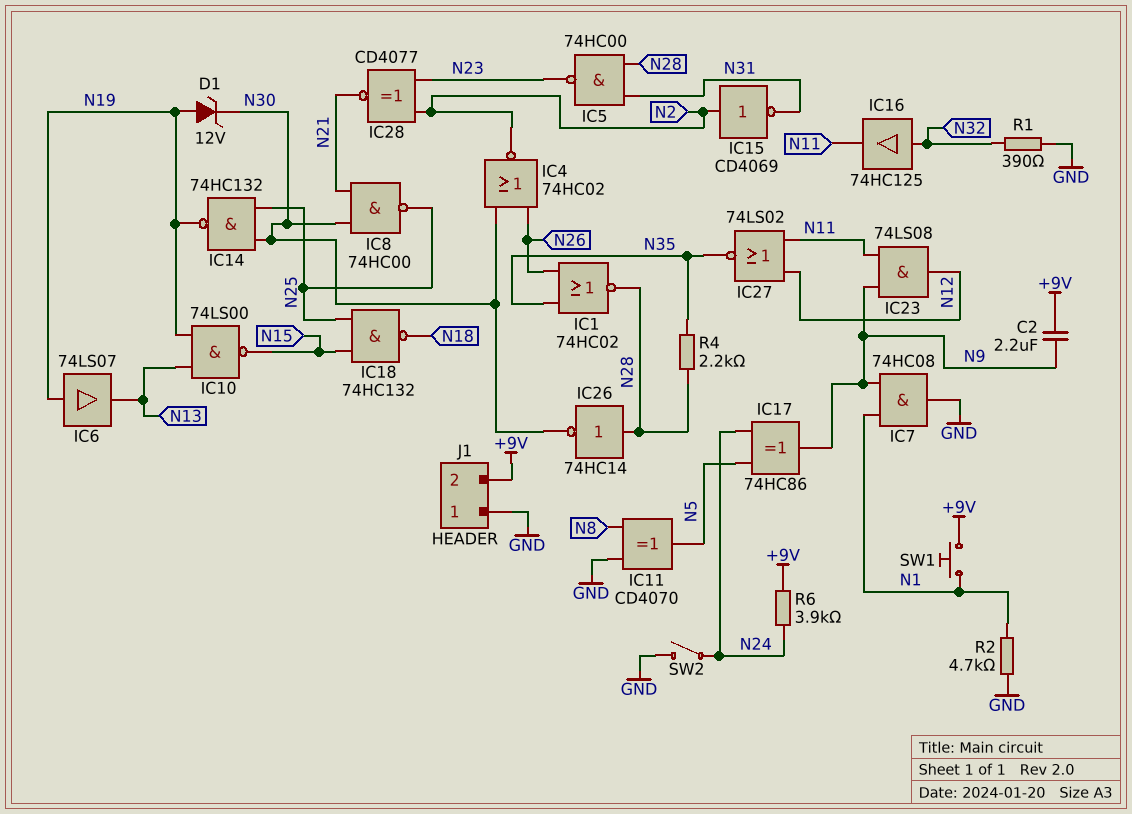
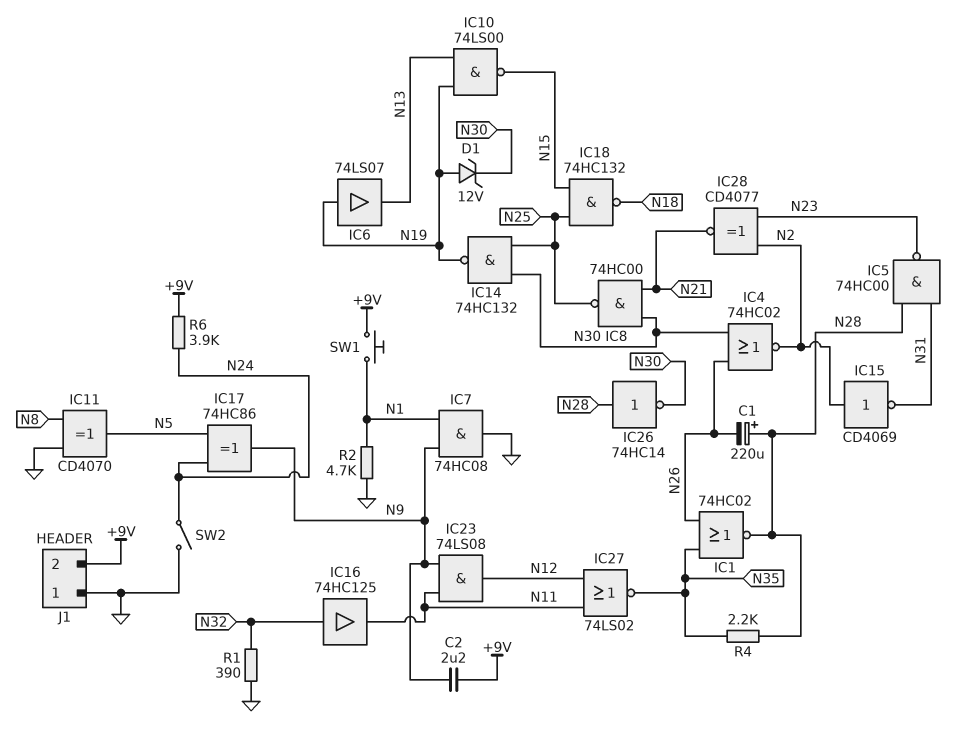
C1: none -> 220uF (plus N28, minus N26)

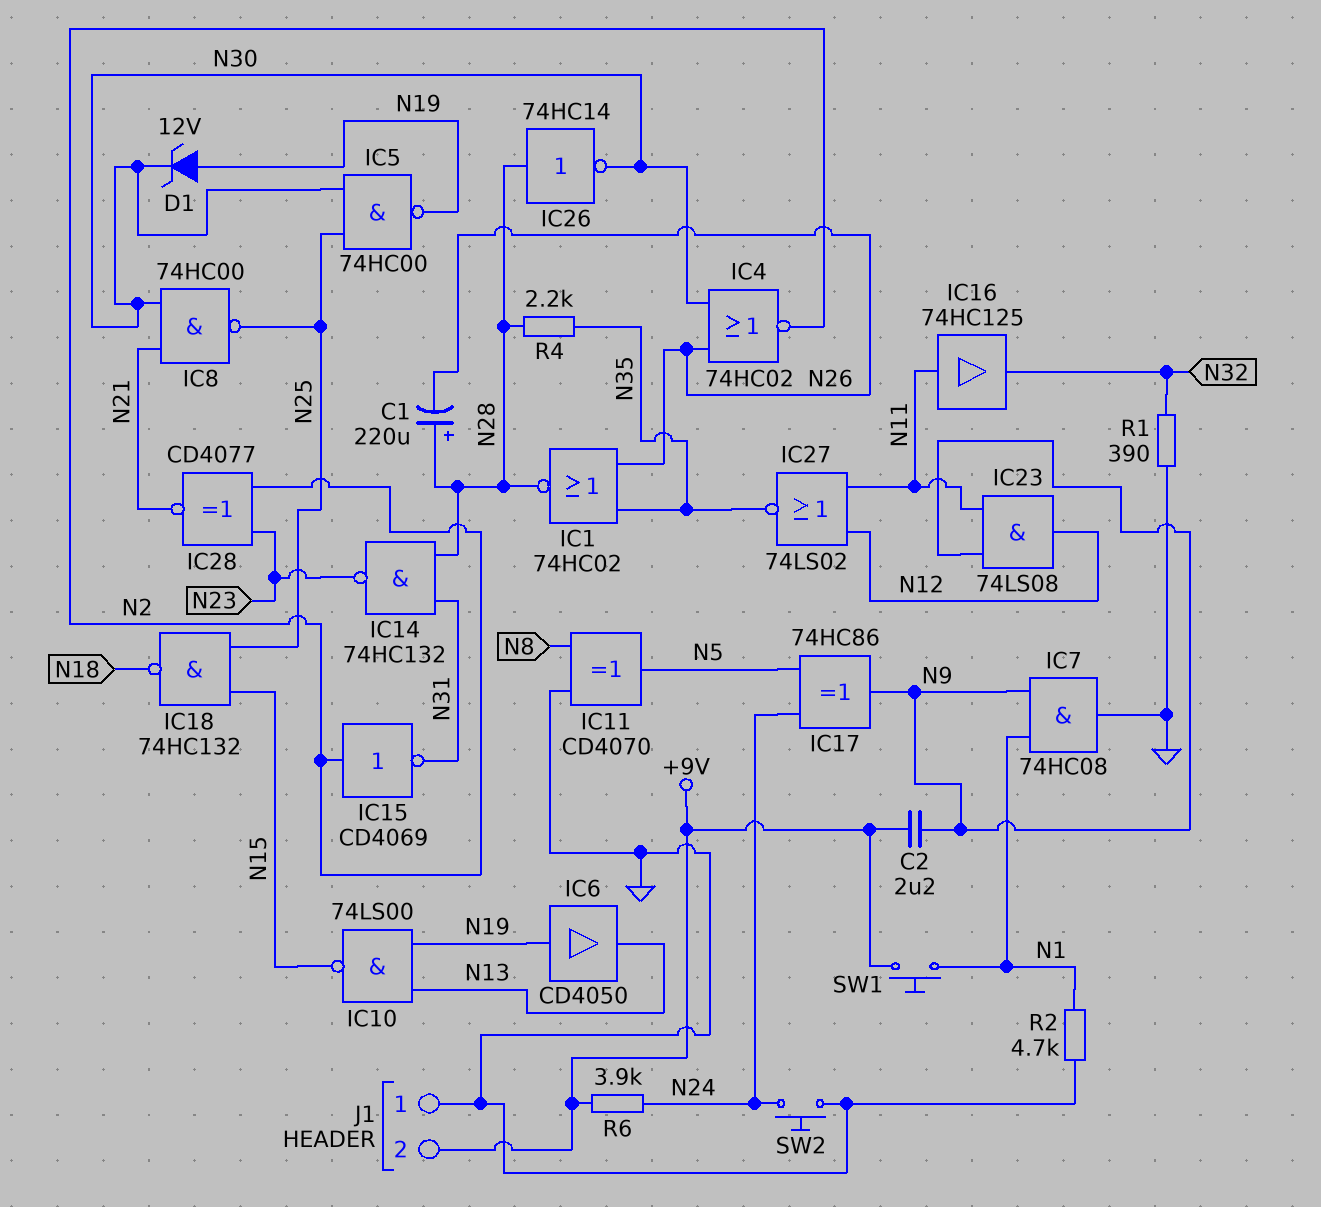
IC5: NAND 74HC00 (in N28, in N31, out N23) -> NAND 74HC00 (in N25, in N30, out N19)
IC6: buffer 74LS07 (in N19, out N13) -> buffer CD4050 (in N19, out N13)
IC14: NAND 74HC132 (in N25, in N30, out N19) -> NAND 74HC132 (in N28, in N31, out N23)
IC16: buffer 74HC125 (in N32, out N11) -> buffer 74HC125 (in N11, out N32)
SW2: switch (GND, N24) -> button (GND, N24)

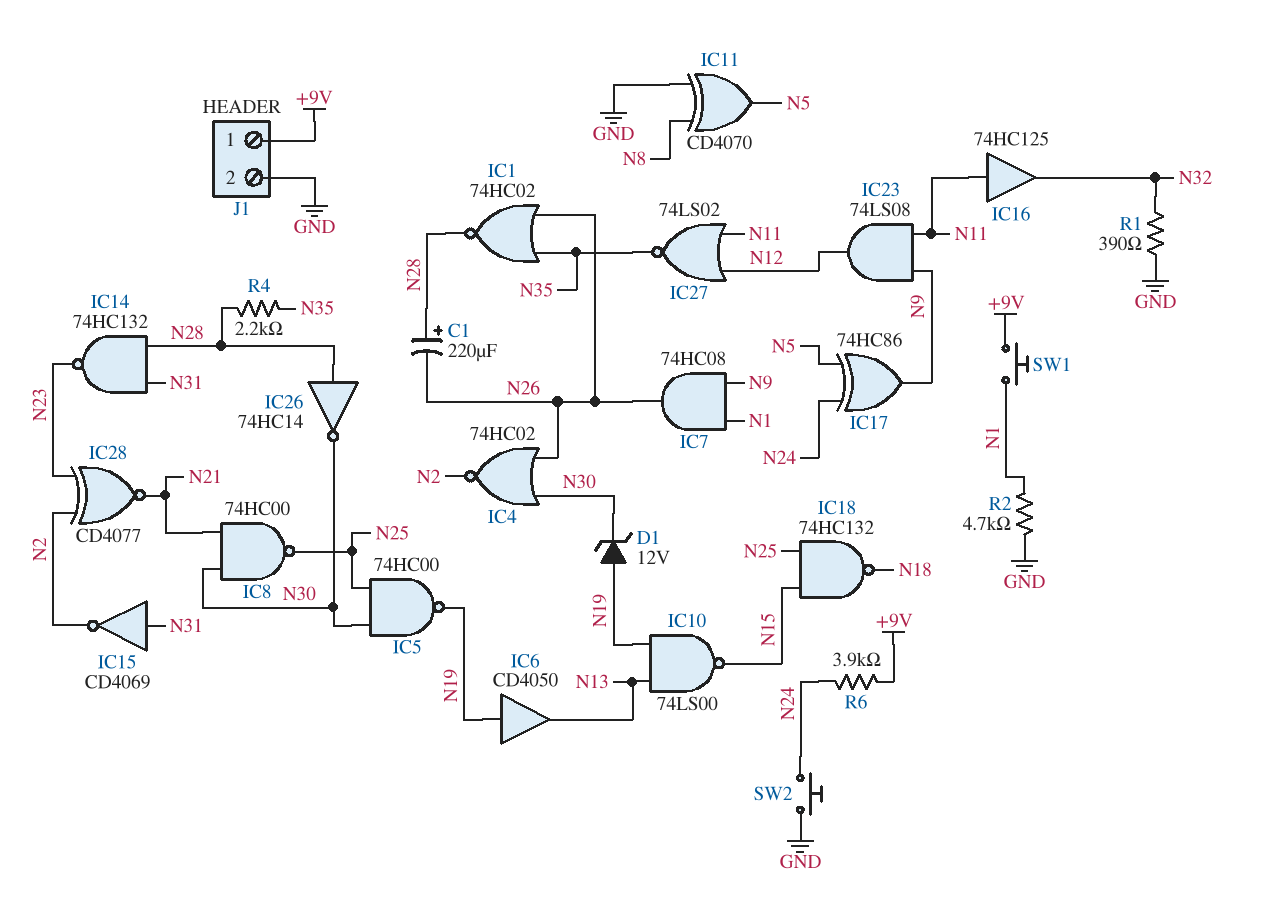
C2: 2.2uF (+9V, N9) -> none
IC7: AND 74HC08 (in N1, in N9, out GND) -> AND 74HC08 (in N1, in N9, out N26)
IC15: NOT CD4069 (in N2, out N31) -> NOT CD4069 (in N31, out N2)
J1 pin 1: GND -> +9V
J1 pin 2: +9V -> GND

